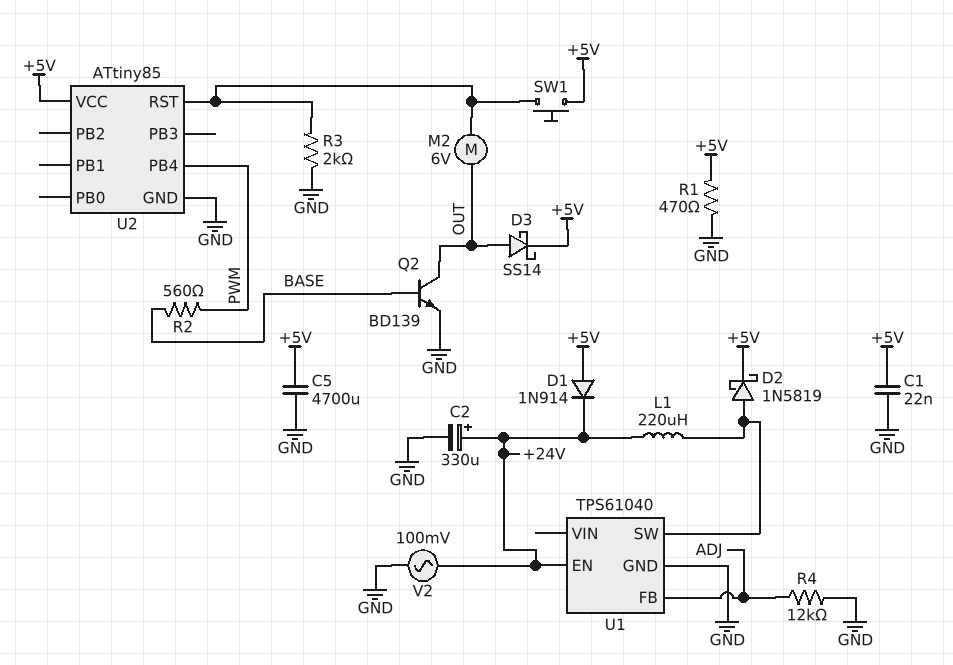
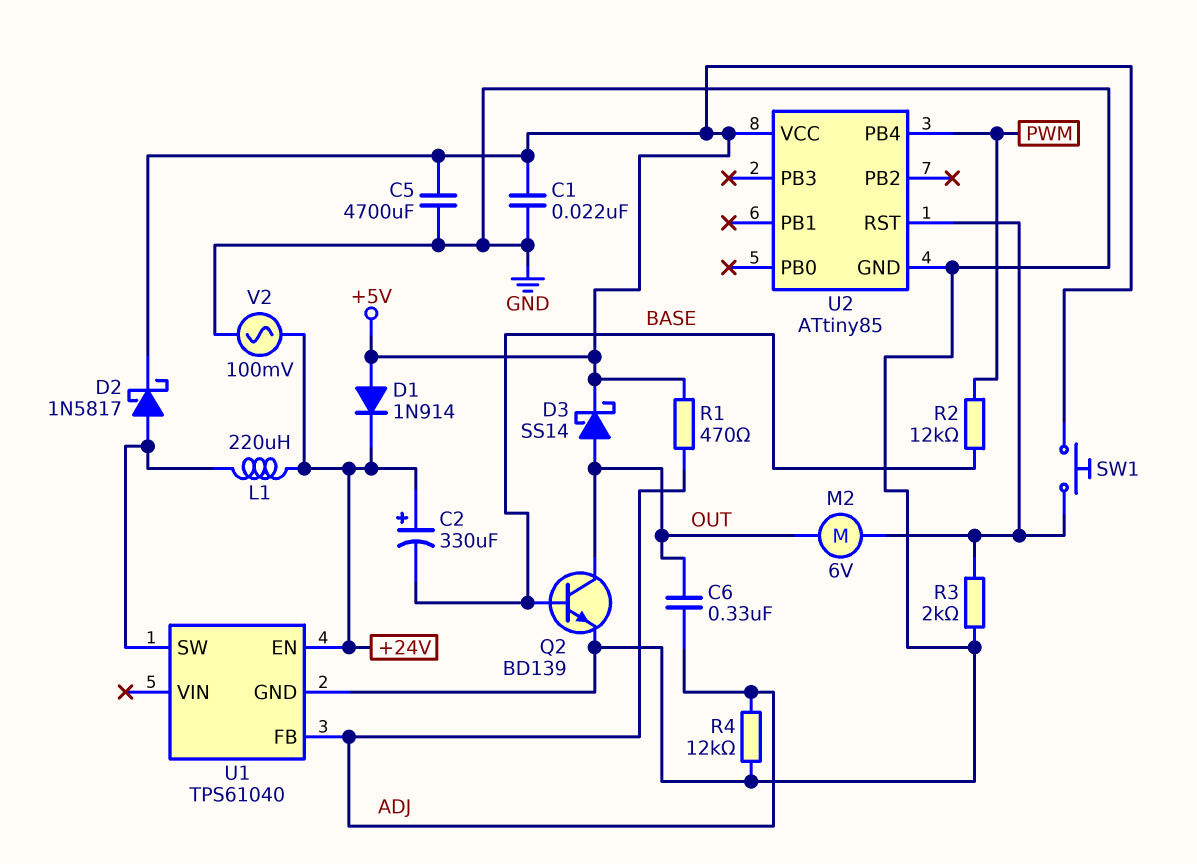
C2: 330uF (plus +24V, minus GND) -> 330uF (plus +24V, minus BASE)
C6: none -> 330nF (ADJ, OUT)
D2: schottky 1N5819 (A U1/SW, K +5V) -> schottky 1N5817 (A U1/SW, K +5V)
R1: 470 (+5V, GND) -> 470 (+5V, ADJ)
R2: 560 (BASE, PWM) -> 12k (BASE, PWM)

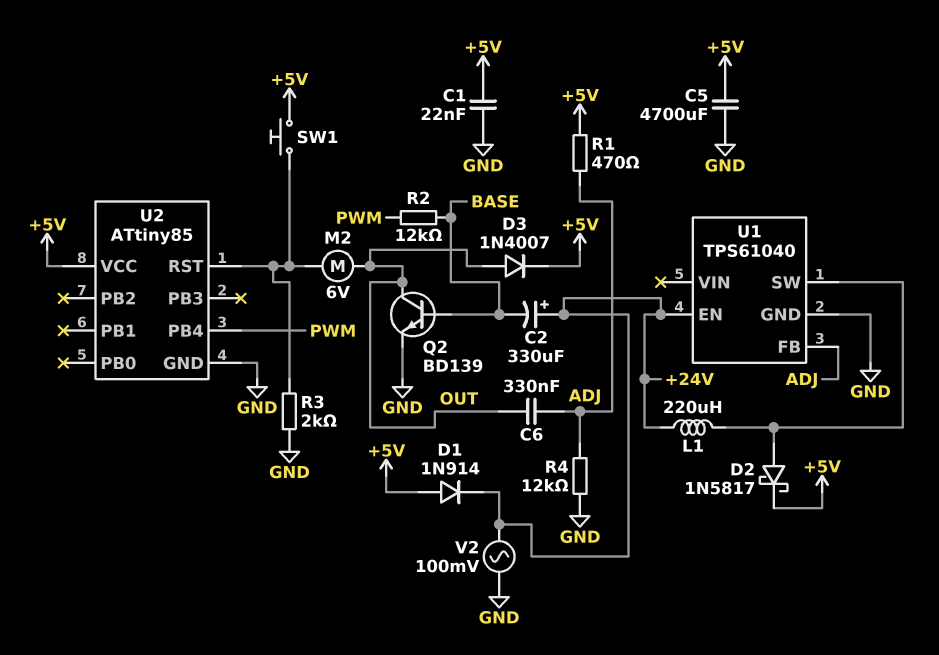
D3: schottky SS14 (A OUT, K +5V) -> diode 1N4007 (A OUT, K +5V)

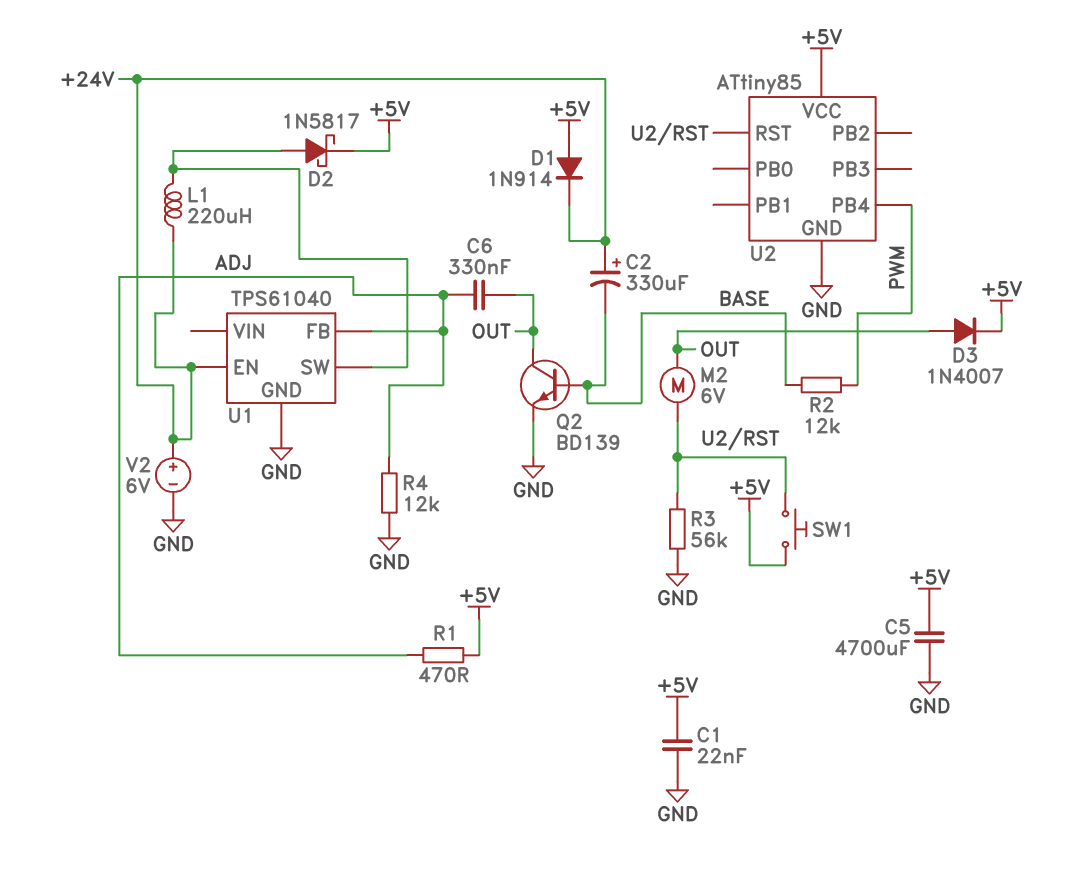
R3: 2k (GND, U2/RST) -> 56k (GND, U2/RST)
V2: AC 100mV (+24V, GND) -> 6V (plus +24V, minus GND)

